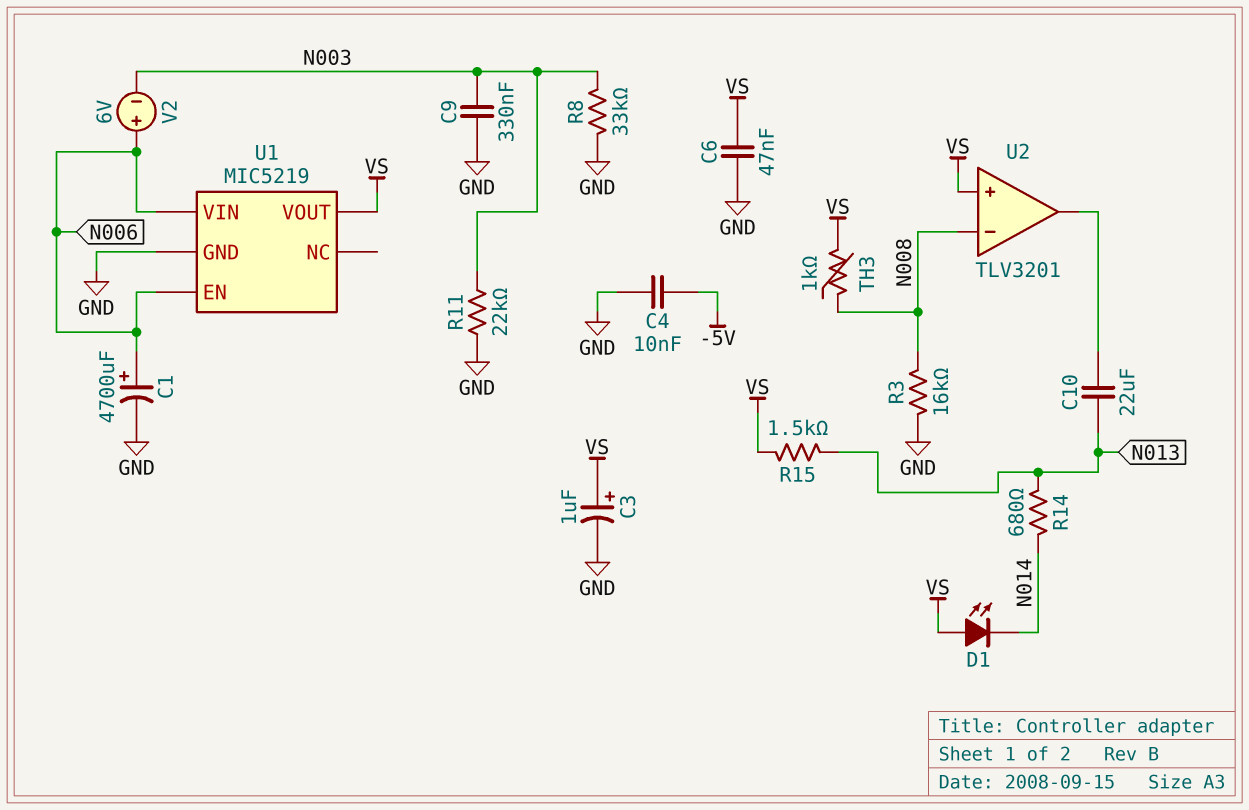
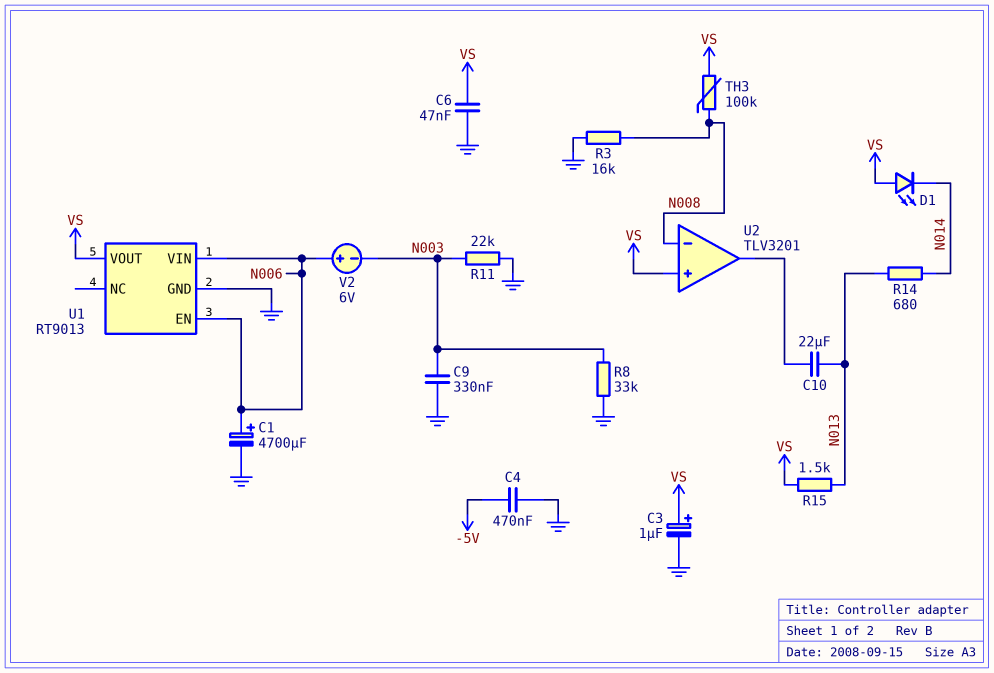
C4: 10nF (-5V, GND) -> 470nF (-5V, GND)
TH3: 1k (N008, VS) -> 100k (N008, VS)
U1: MIC5219 -> RT9013

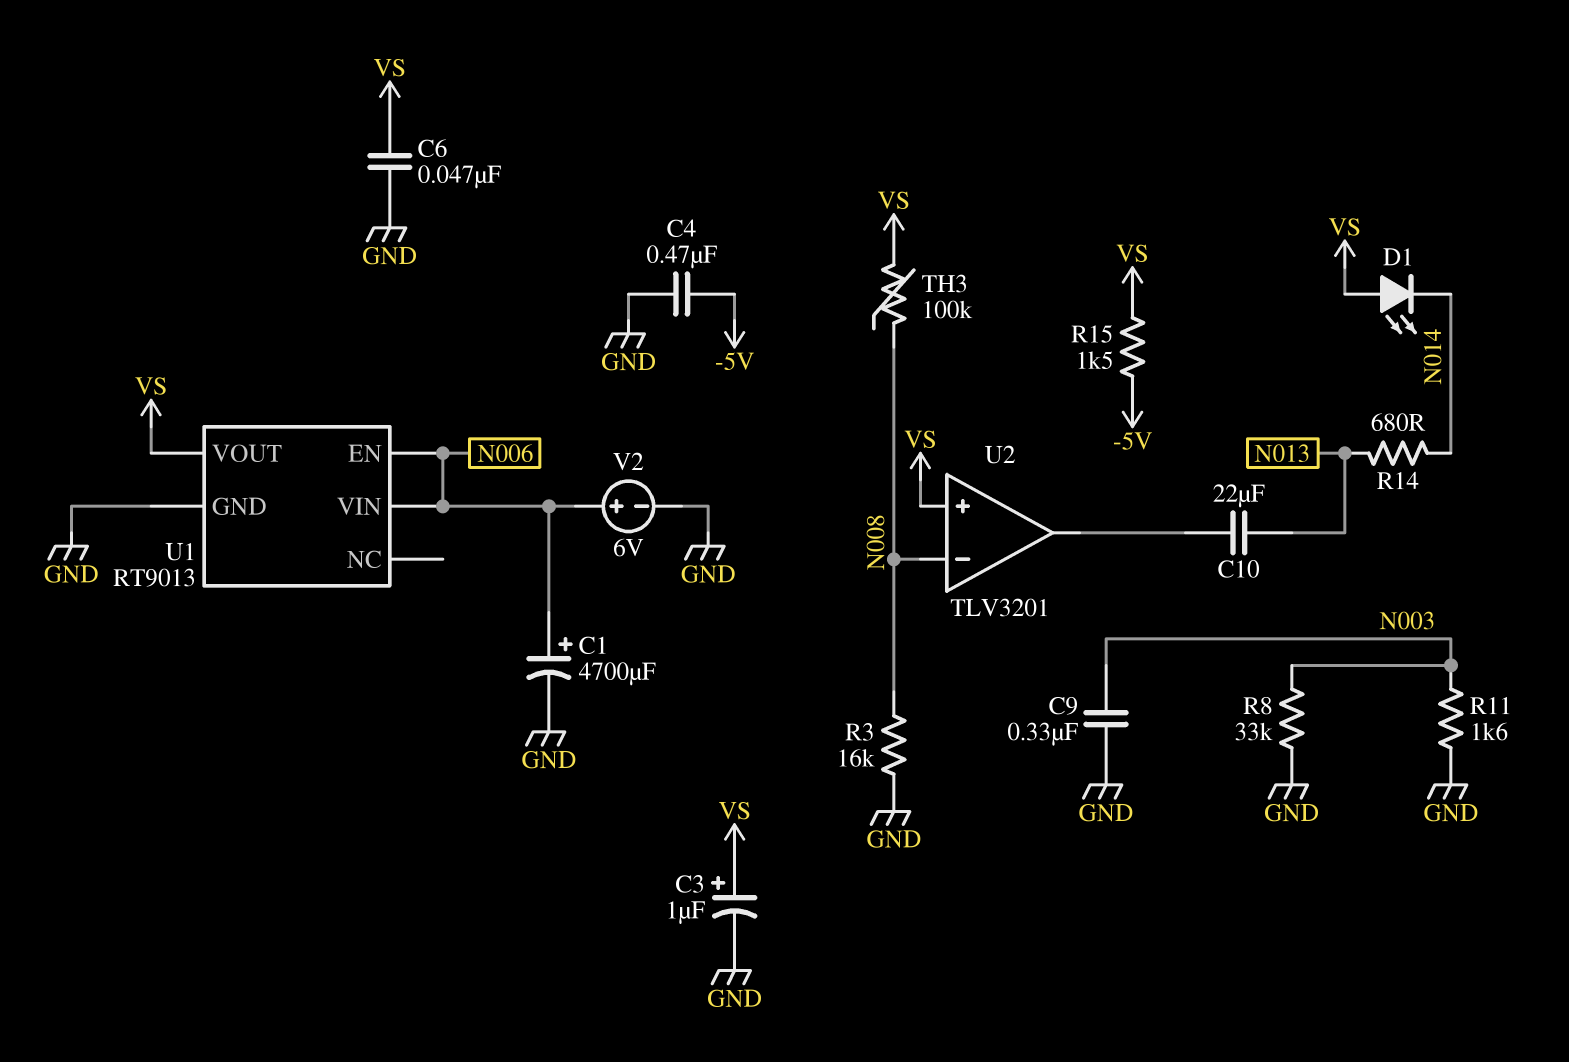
R11: 22k (GND, N003) -> 1.6k (GND, N003)
R15: 1.5k (N013, VS) -> 1.5k (-5V, VS)
V2: 6V (plus N006, minus N003) -> 6V (plus N006, minus GND)

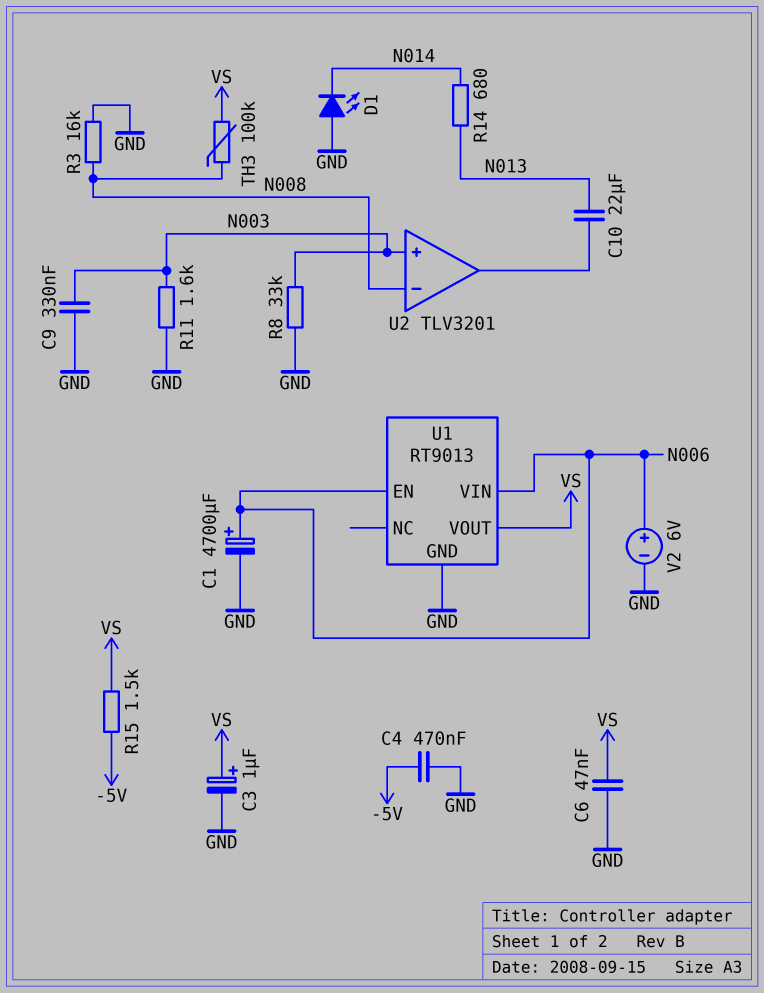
D1: LED (A VS, K N014) -> LED (A GND, K N014)
U2 pin in+: VS -> N003

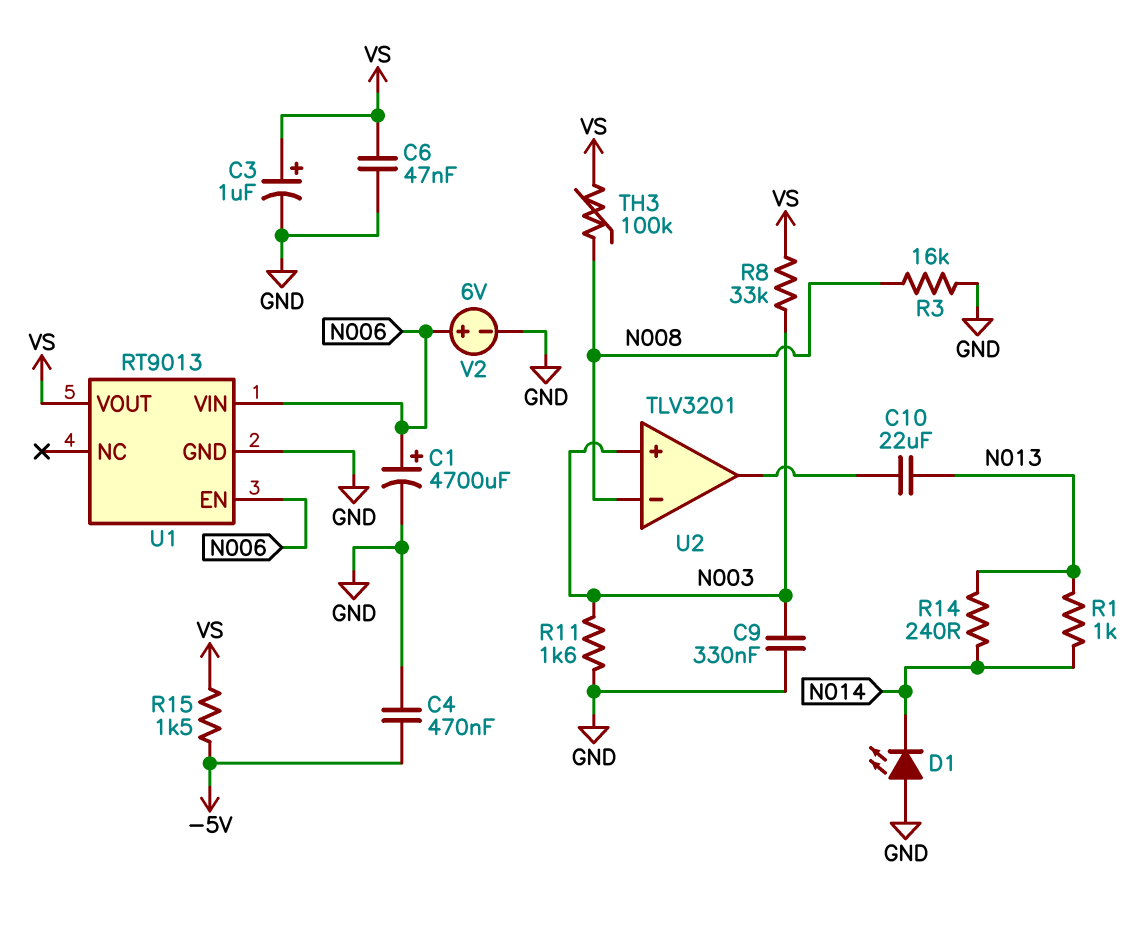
R1: none -> 1k (N013, N014)
R8: 33k (GND, N003) -> 33k (N003, VS)
R14: 680 (N013, N014) -> 240 (N013, N014)

